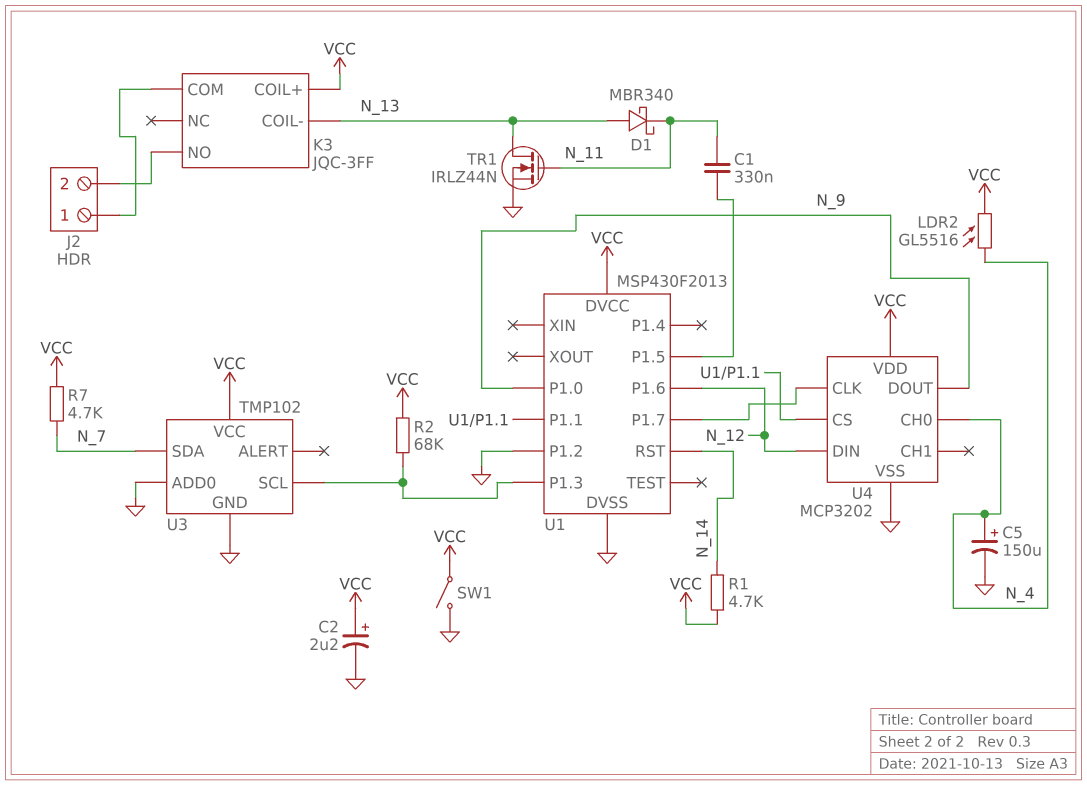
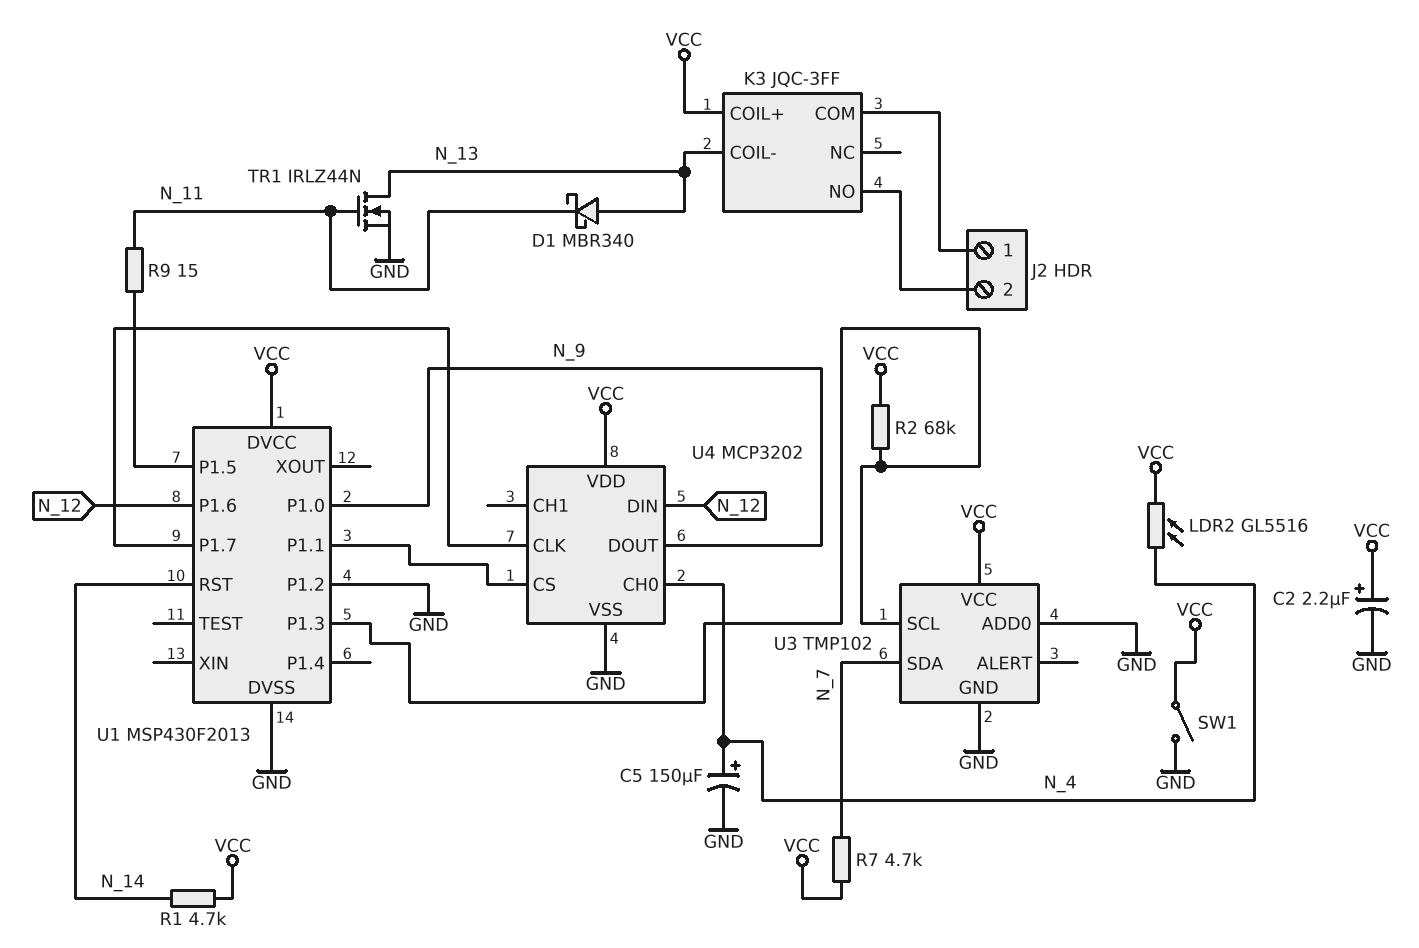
C1: 330nF (N_11, U1/P1.5) -> none
R9: none -> 15 (N_11, U1/P1.5)

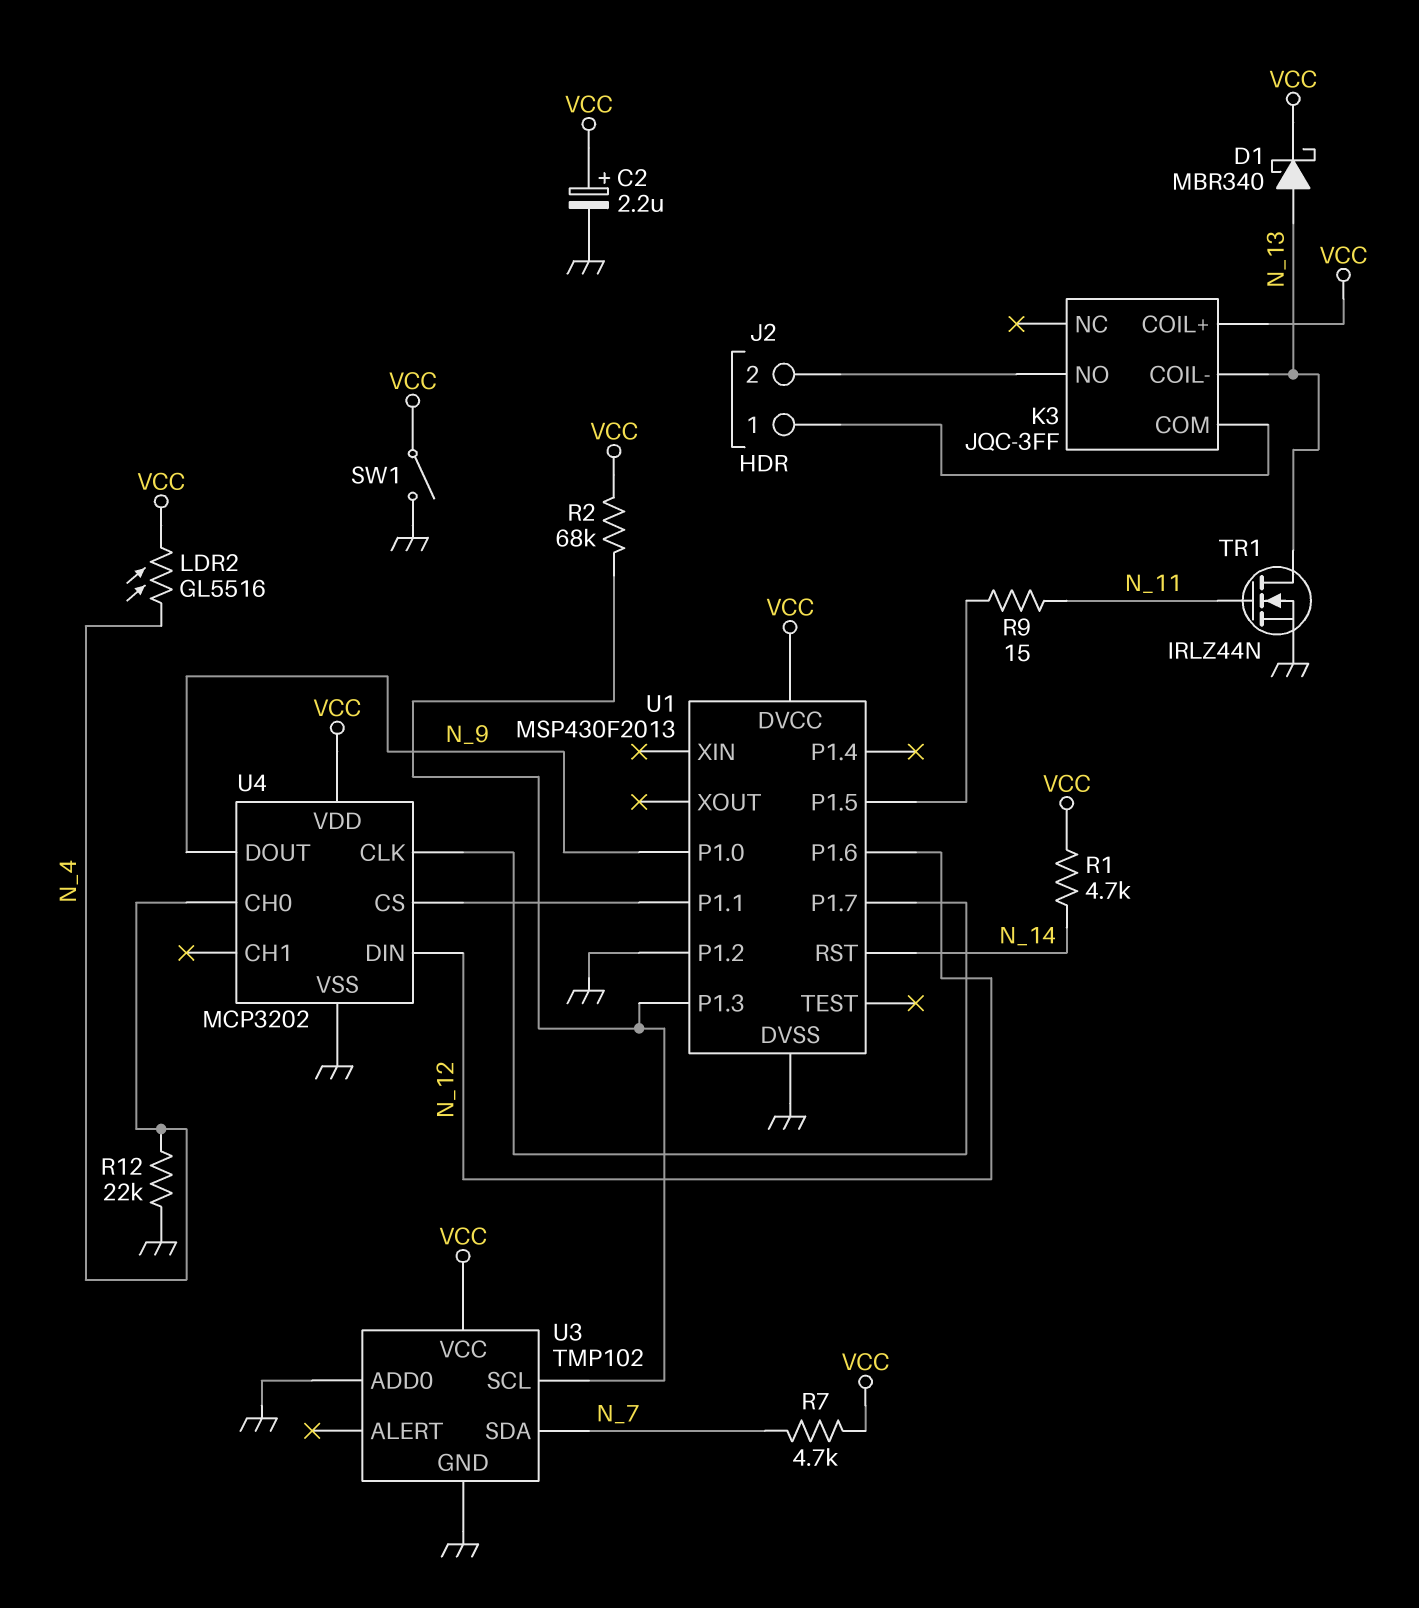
C5: 150uF (plus N_4, minus GND) -> none
D1: schottky MBR340 (A N_13, K N_11) -> schottky MBR340 (A N_13, K VCC)
R12: none -> 22k (GND, N_4)

